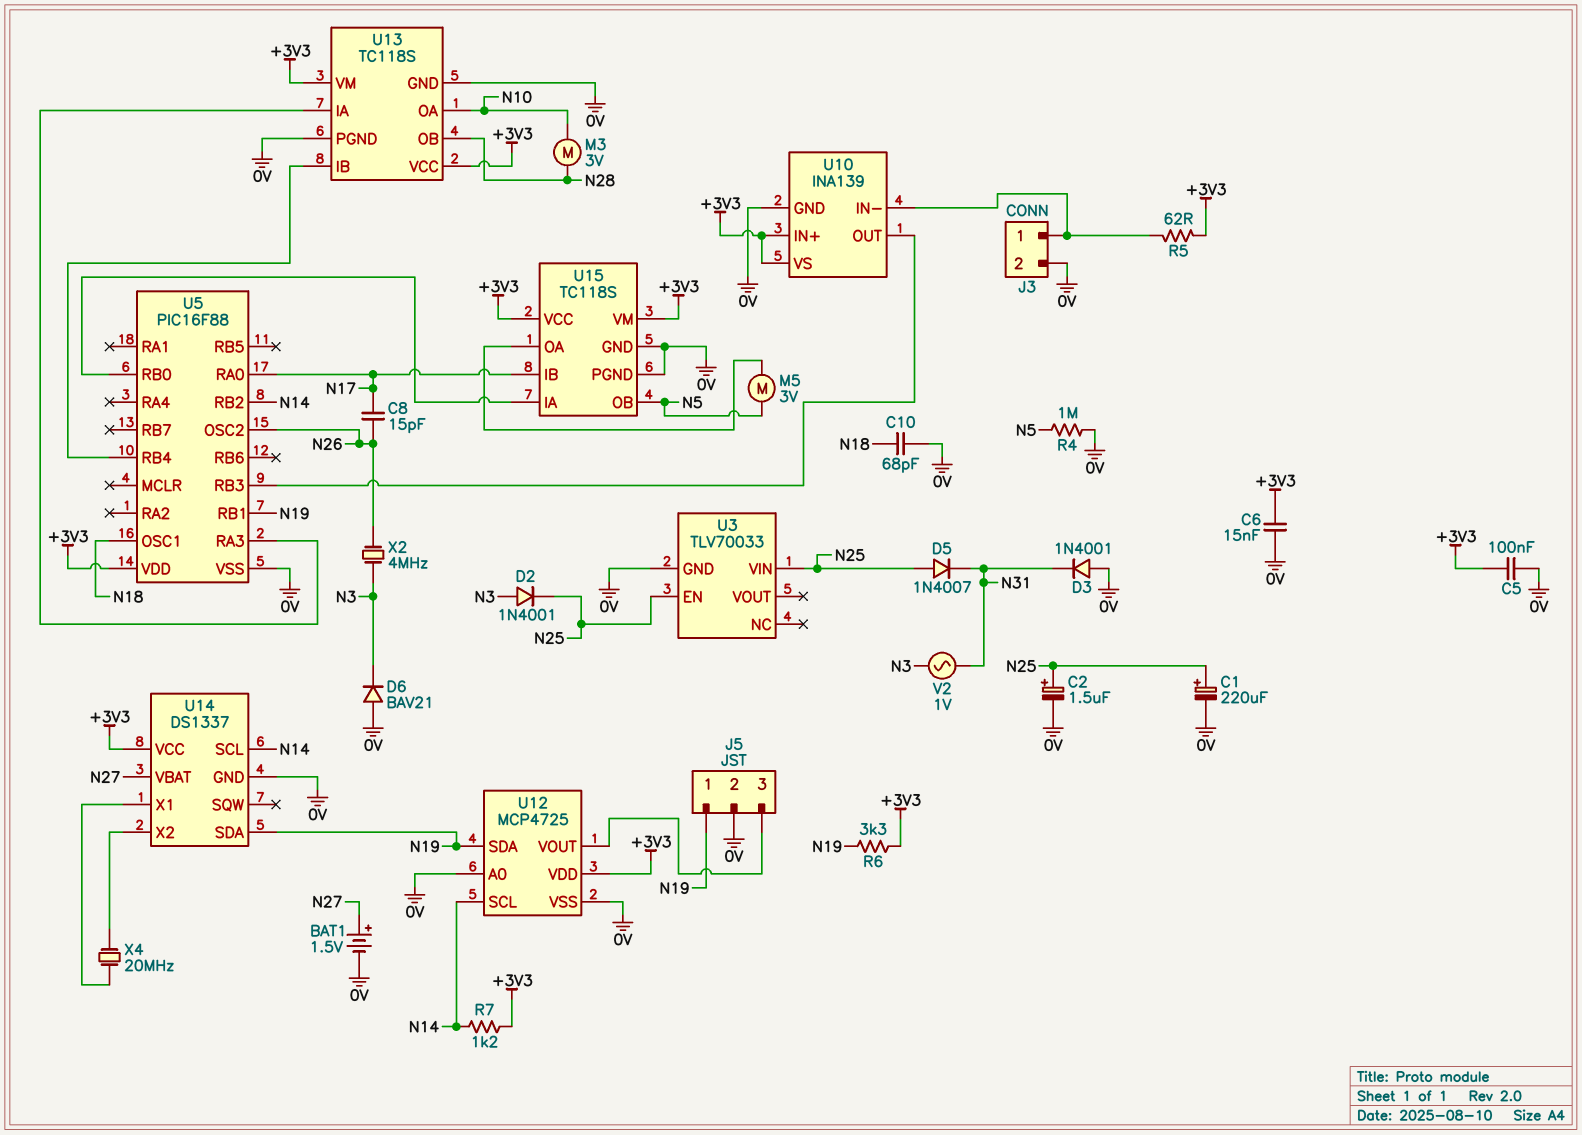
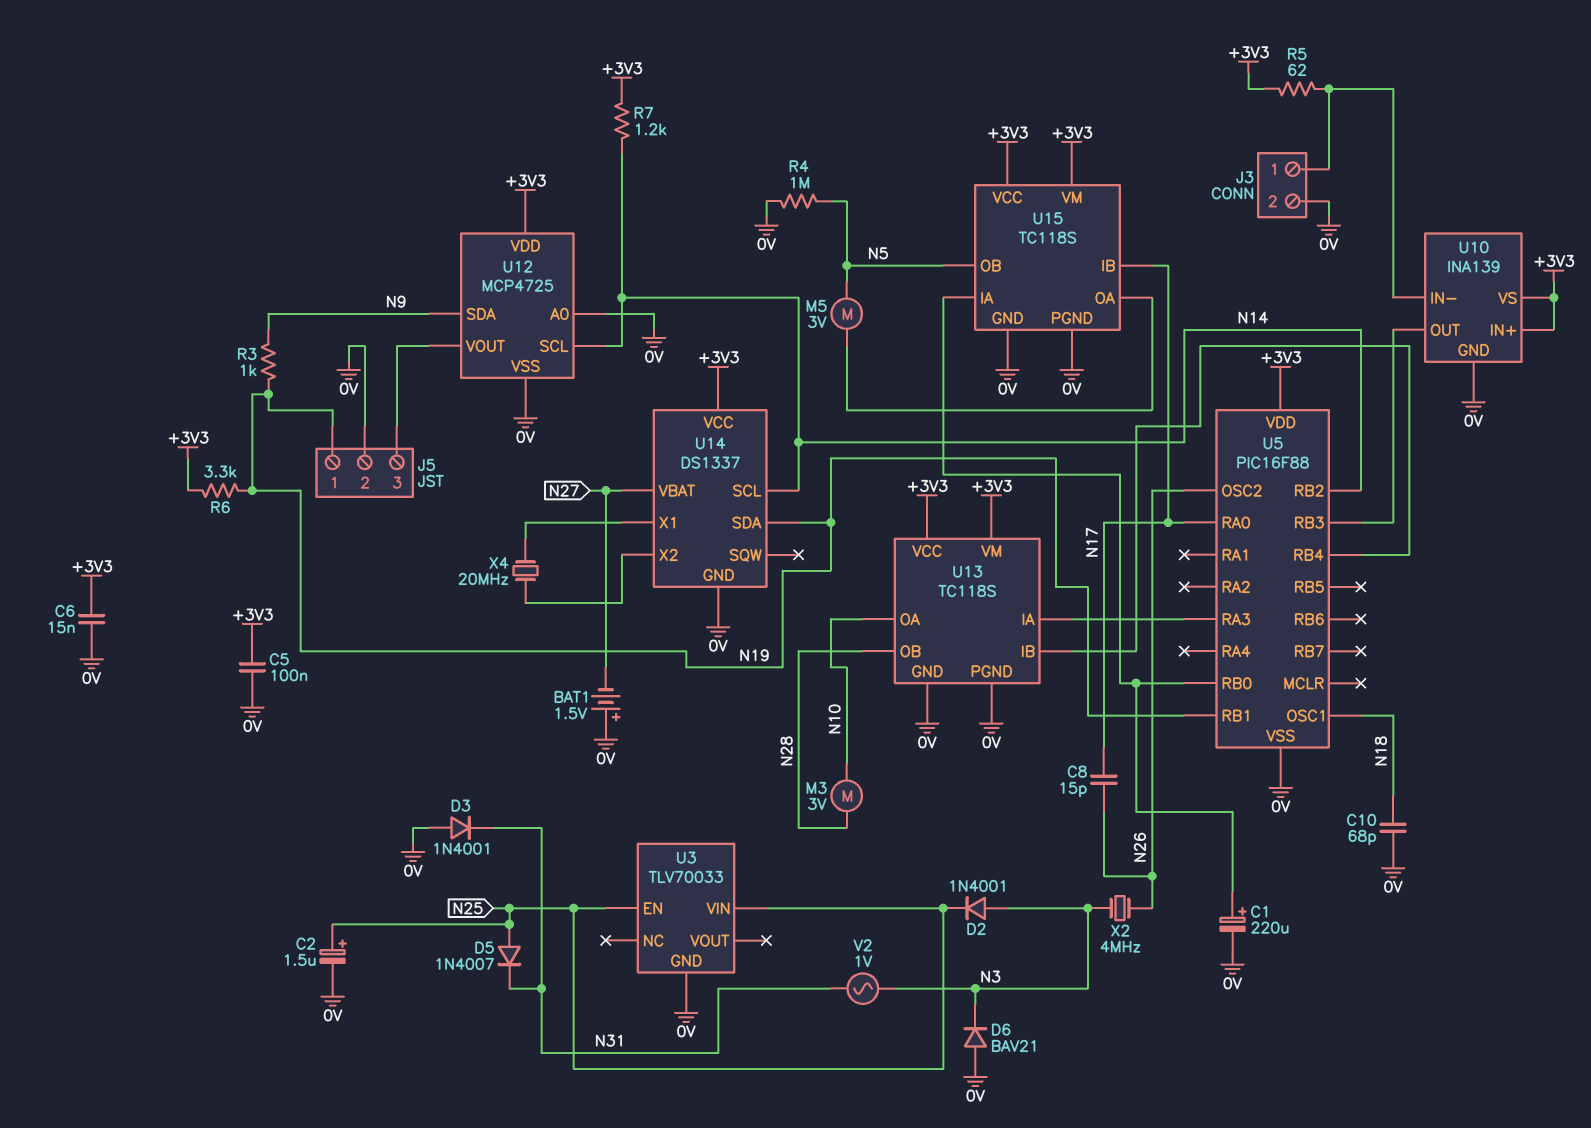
BAT1: 1.5V (plus N27, minus 0V) -> 1.5V (plus 0V, minus N27)
C1: 220uF (plus N25, minus 0V) -> 220uF (plus U5/RB0, minus 0V)
R3: none -> 1k (N9, N19)
U12 pin SDA: N19 -> N9

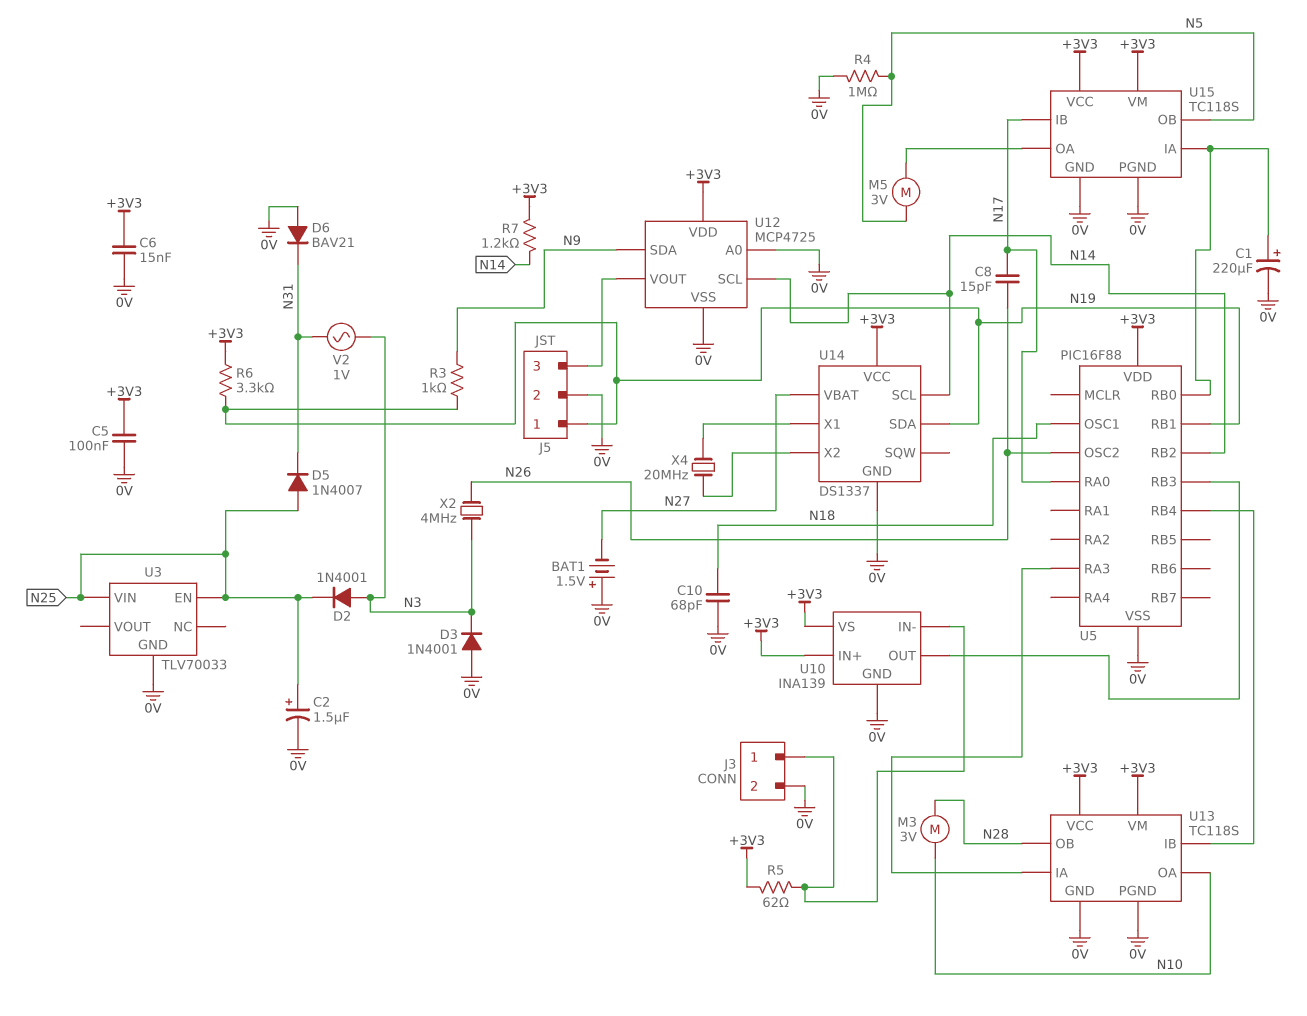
D3: diode 1N4001 (A 0V, K N31) -> diode 1N4001 (A 0V, K N3)
D6: diode BAV21 (A 0V, K N3) -> diode BAV21 (A 0V, K N31)

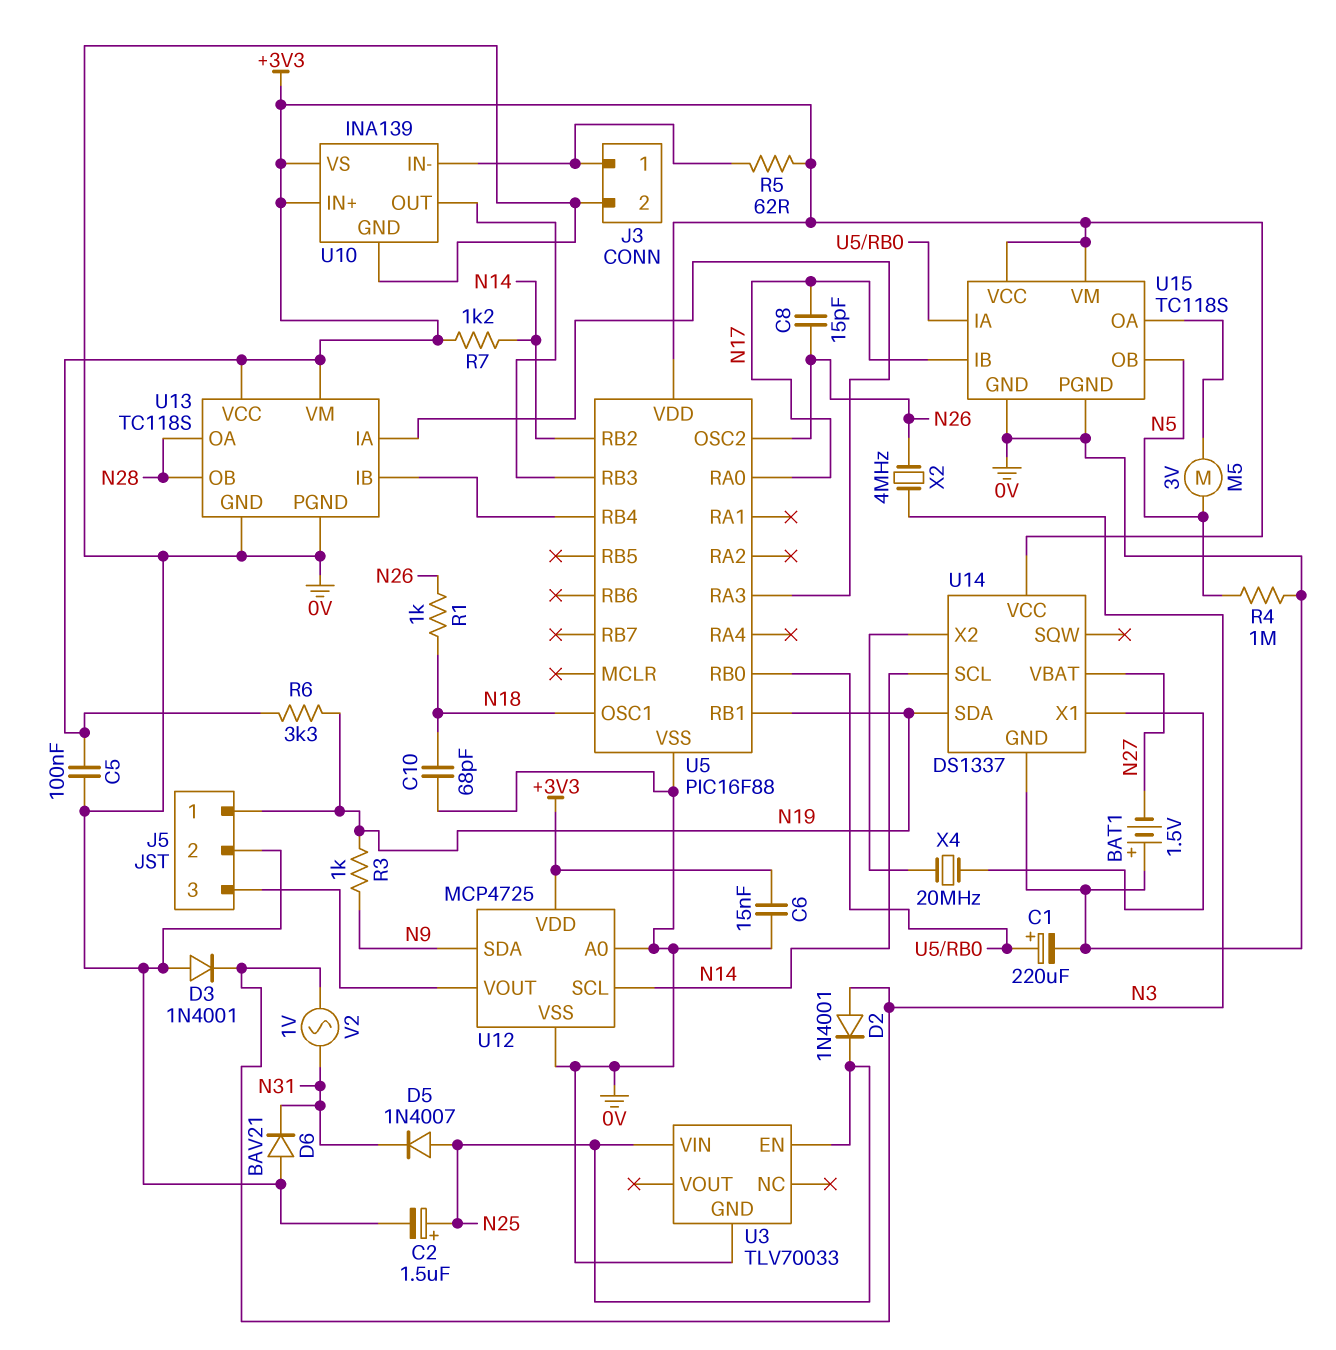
M3: motor 3V (N10, N28) -> none
R1: none -> 1k (N18, N26)
U13 pin OA: N10 -> N28

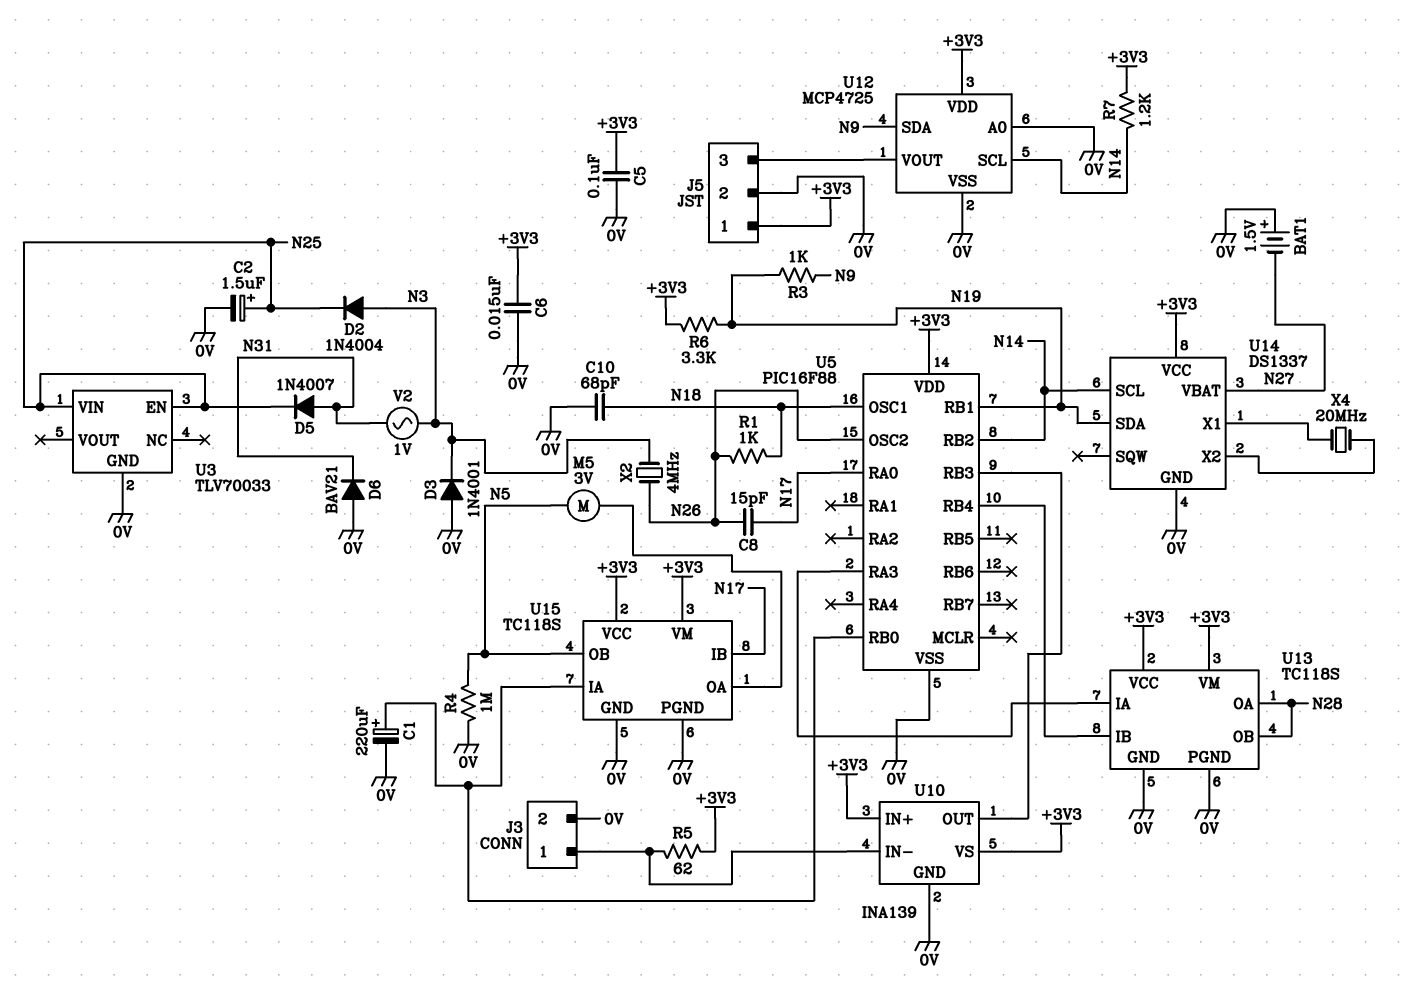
D2: diode 1N4001 (A N3, K N25) -> diode 1N4004 (A N3, K N25)
D5: diode 1N4007 (A N25, K N31) -> diode 1N4007 (A N31, K N25)
J5 pin 1: N19 -> +3V3

